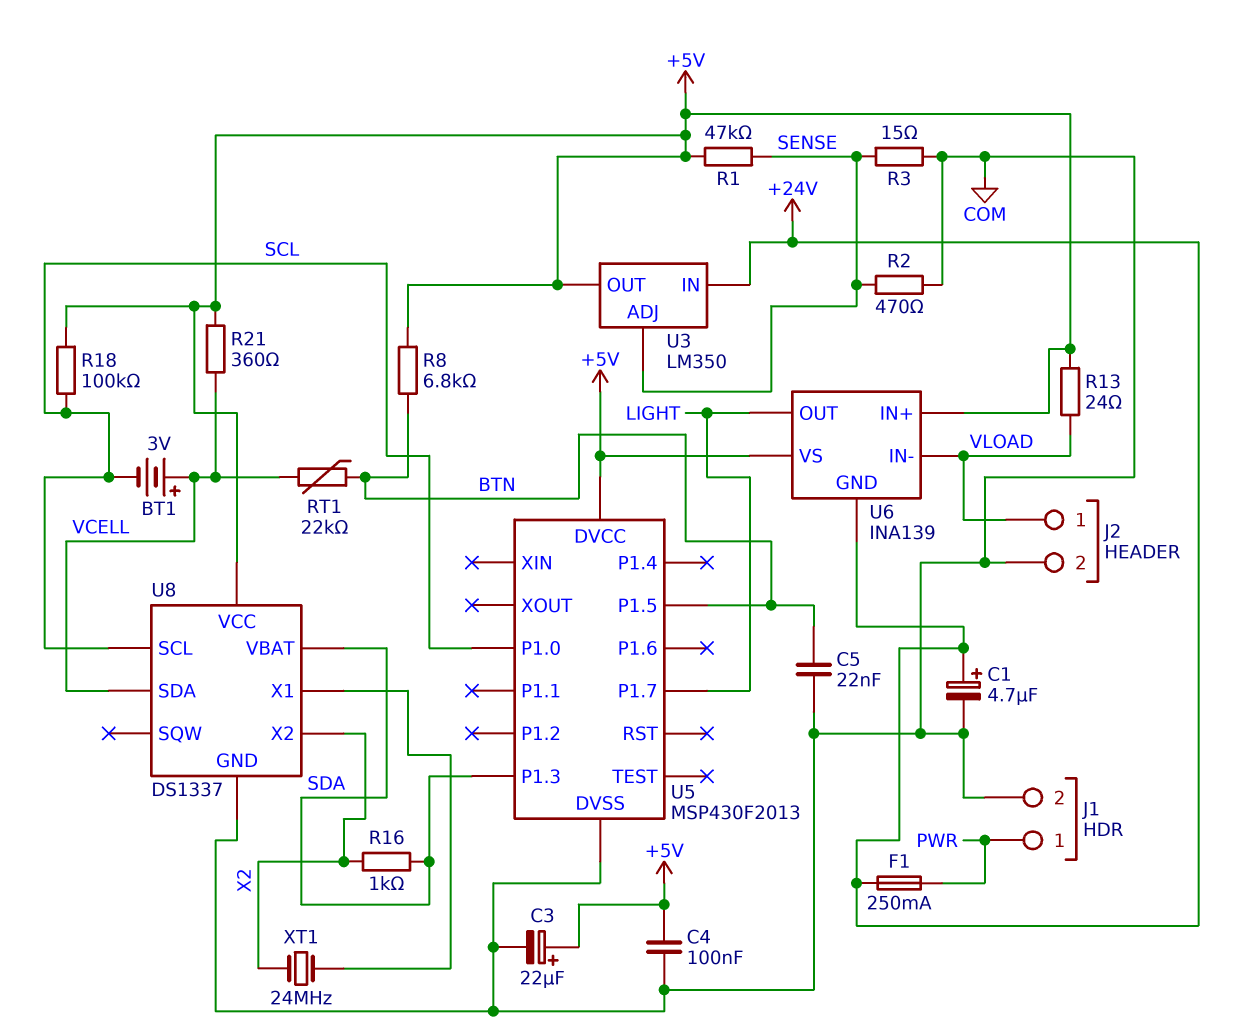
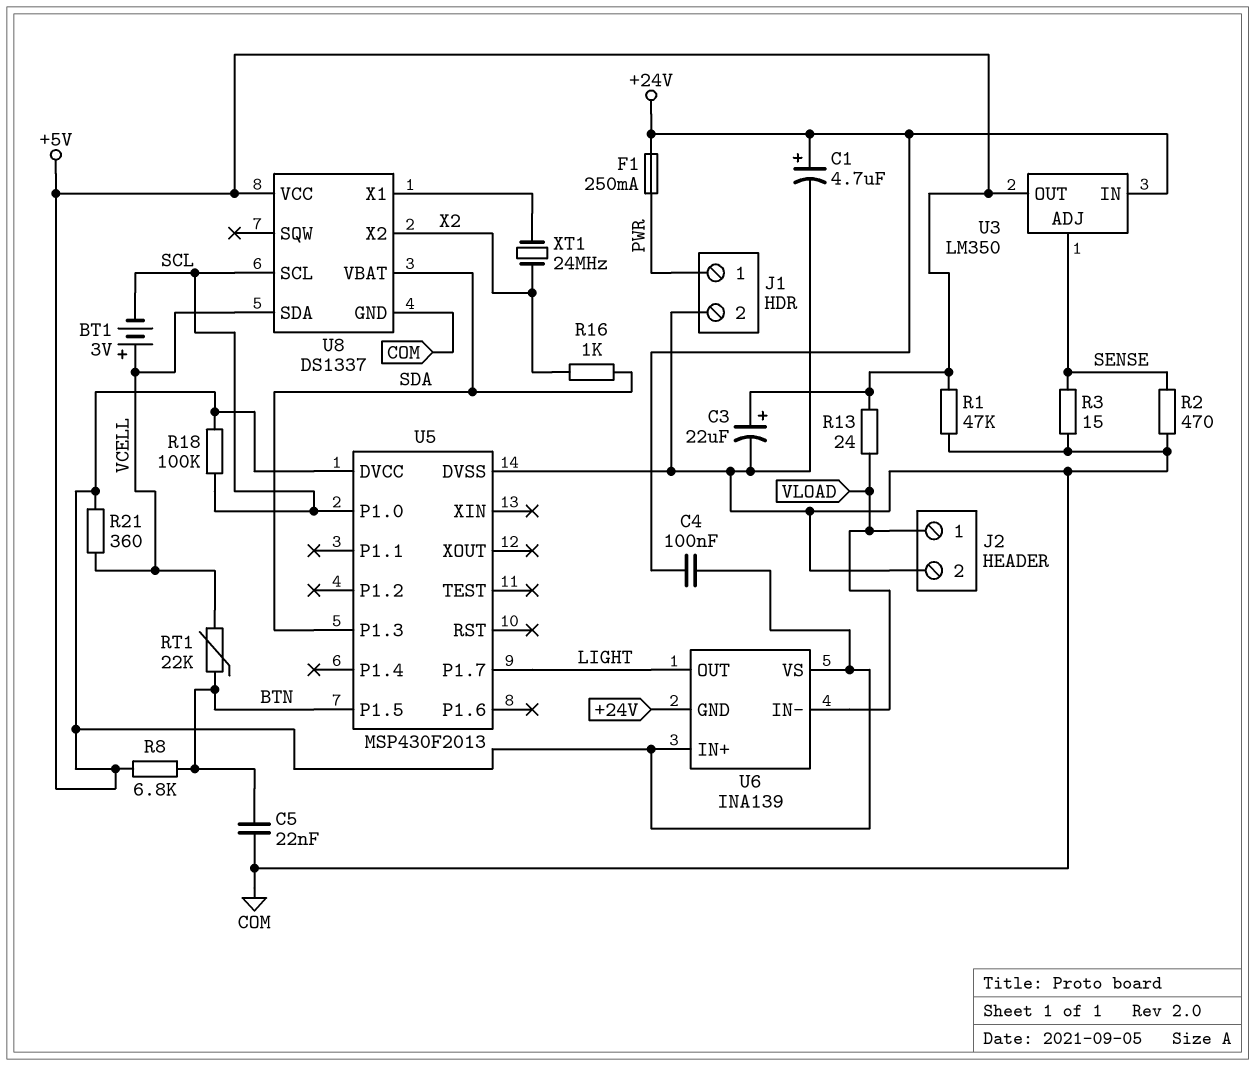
C4: 100nF (+5V, COM) -> 100nF (+5V, +24V)
R1: 47k (+5V, SENSE) -> 47k (+5V, COM)

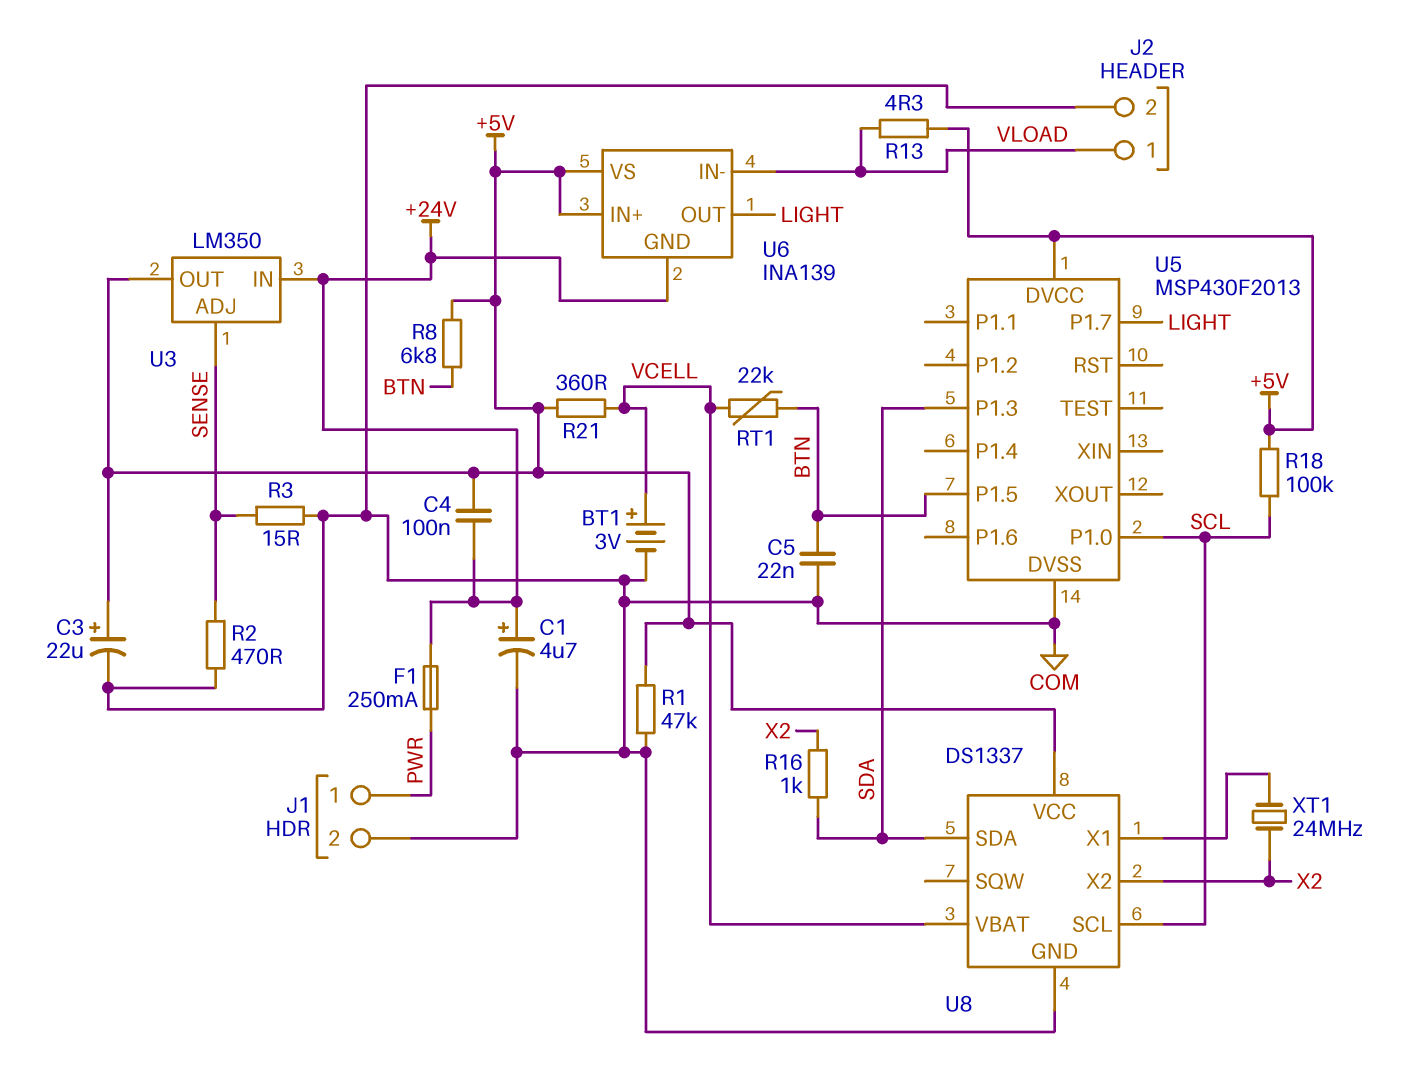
BT1: 3V (plus VCELL, minus SCL) -> 3V (plus VCELL, minus COM)
R13: 24 (+5V, VLOAD) -> 4.3 (+5V, VLOAD)
U8 pin SDA: VCELL -> SDA
U8 pin VBAT: SDA -> VCELL

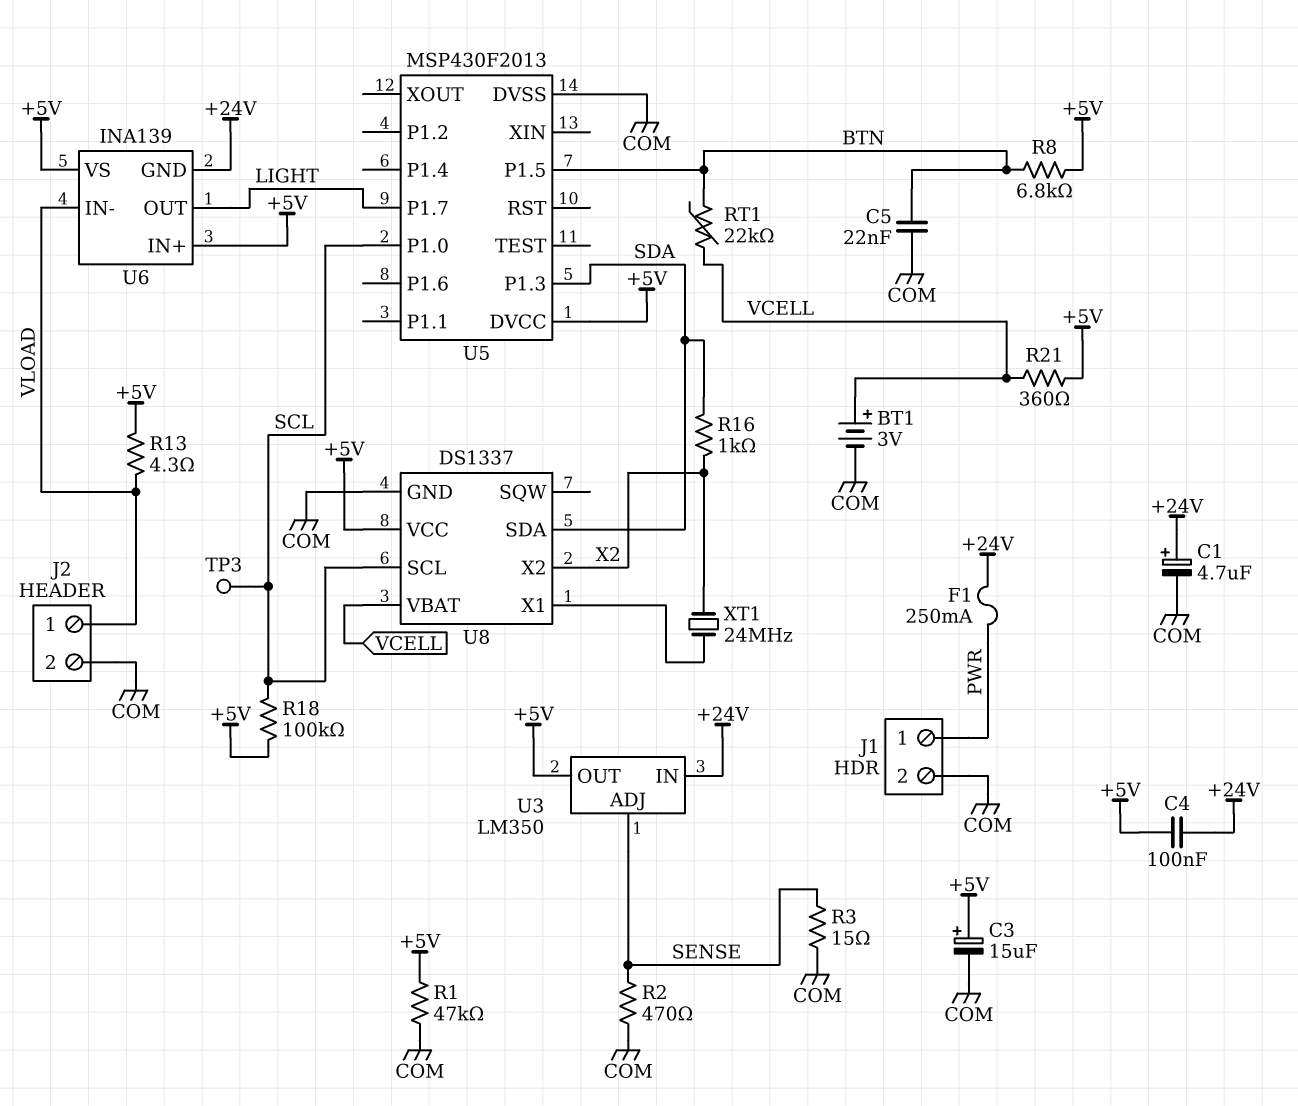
C3: 22uF (plus +5V, minus COM) -> 15uF (plus +5V, minus COM)
TP3: none -> test point (SCL)

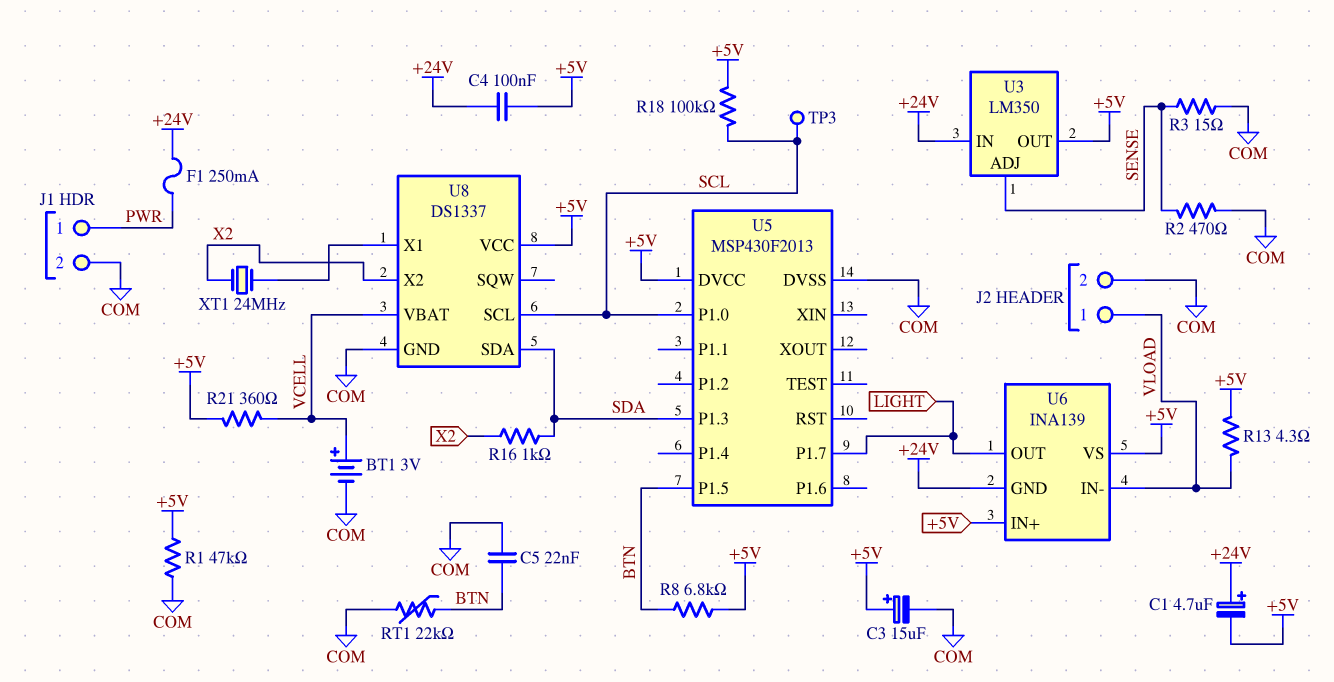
C1: 4.7uF (plus +24V, minus COM) -> 4.7uF (plus +24V, minus +5V)
RT1: 22k (BTN, VCELL) -> 22k (BTN, COM)

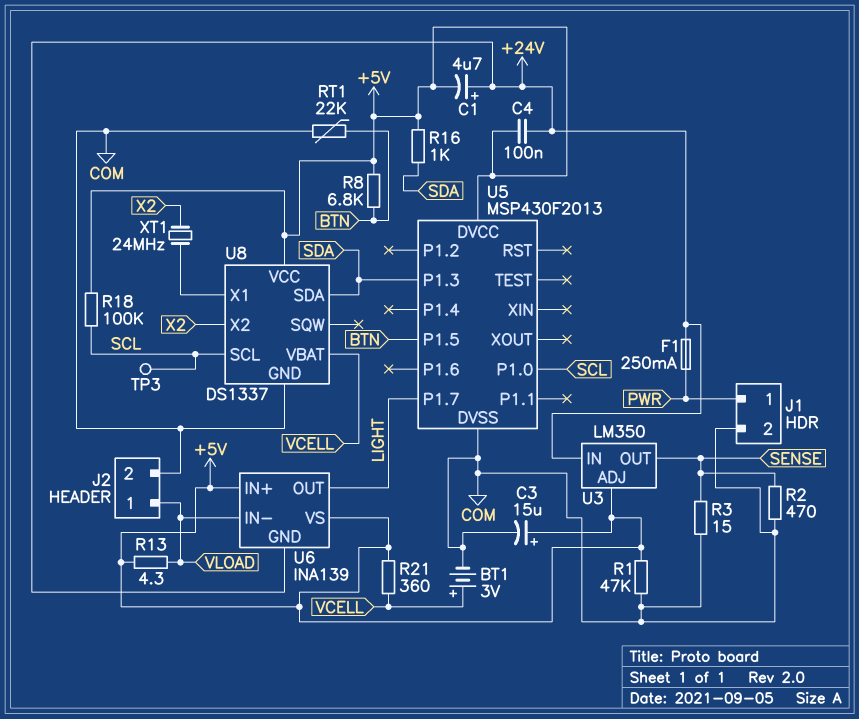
C5: 22nF (BTN, COM) -> none
R16: 1k (SDA, X2) -> 1k (+5V, SDA)
U3 pin ADJ: SENSE -> +5V
U3 pin OUT: +5V -> SENSE

